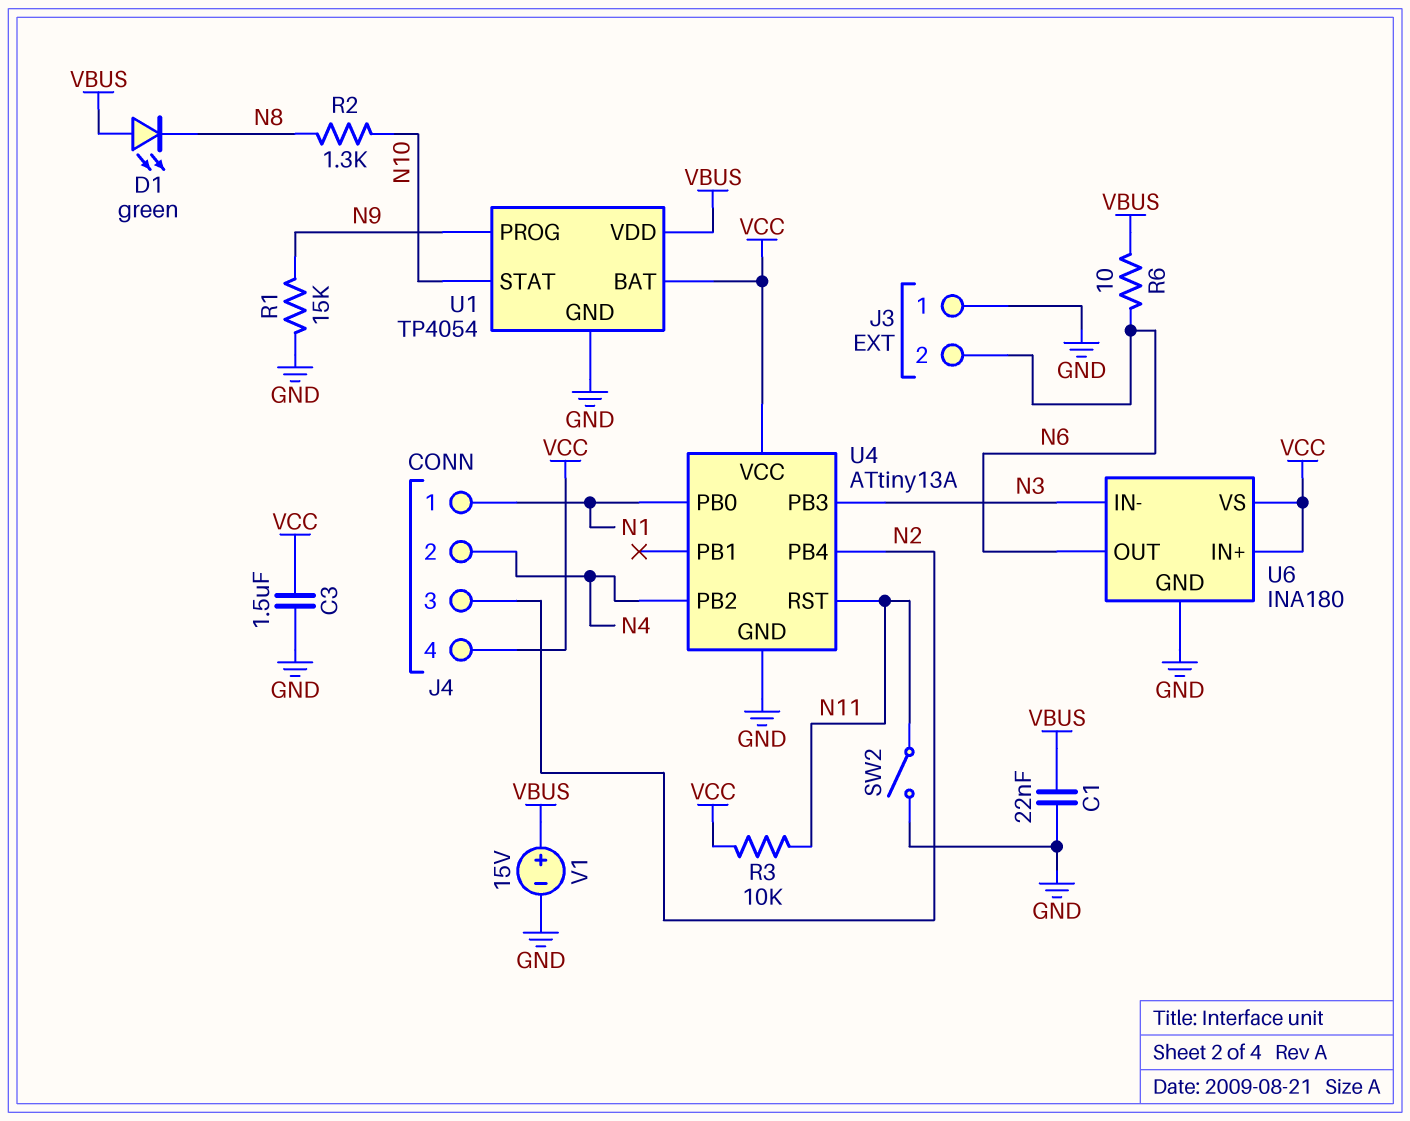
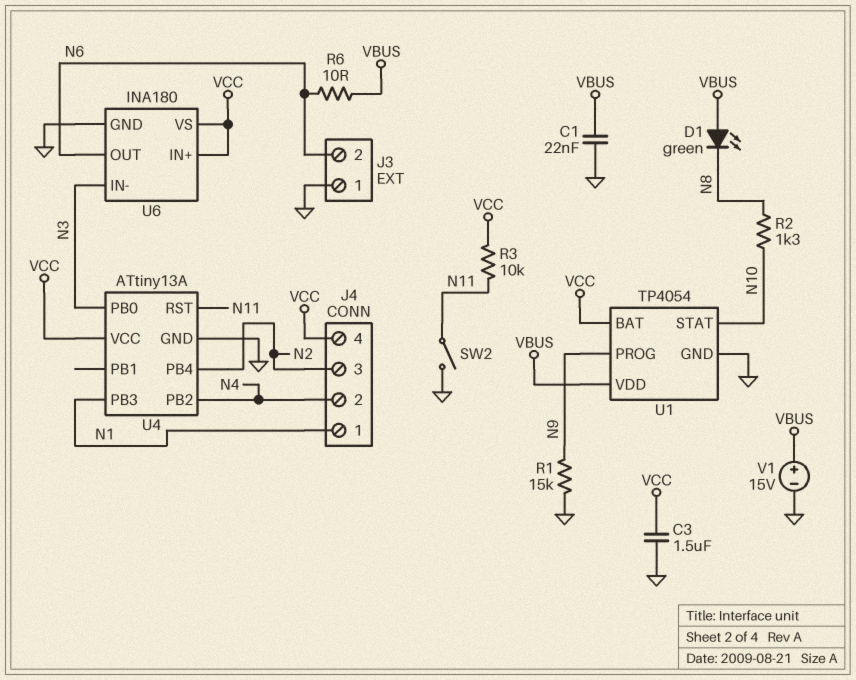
U4 pin PB0: N1 -> N3
U4 pin PB3: N3 -> N1

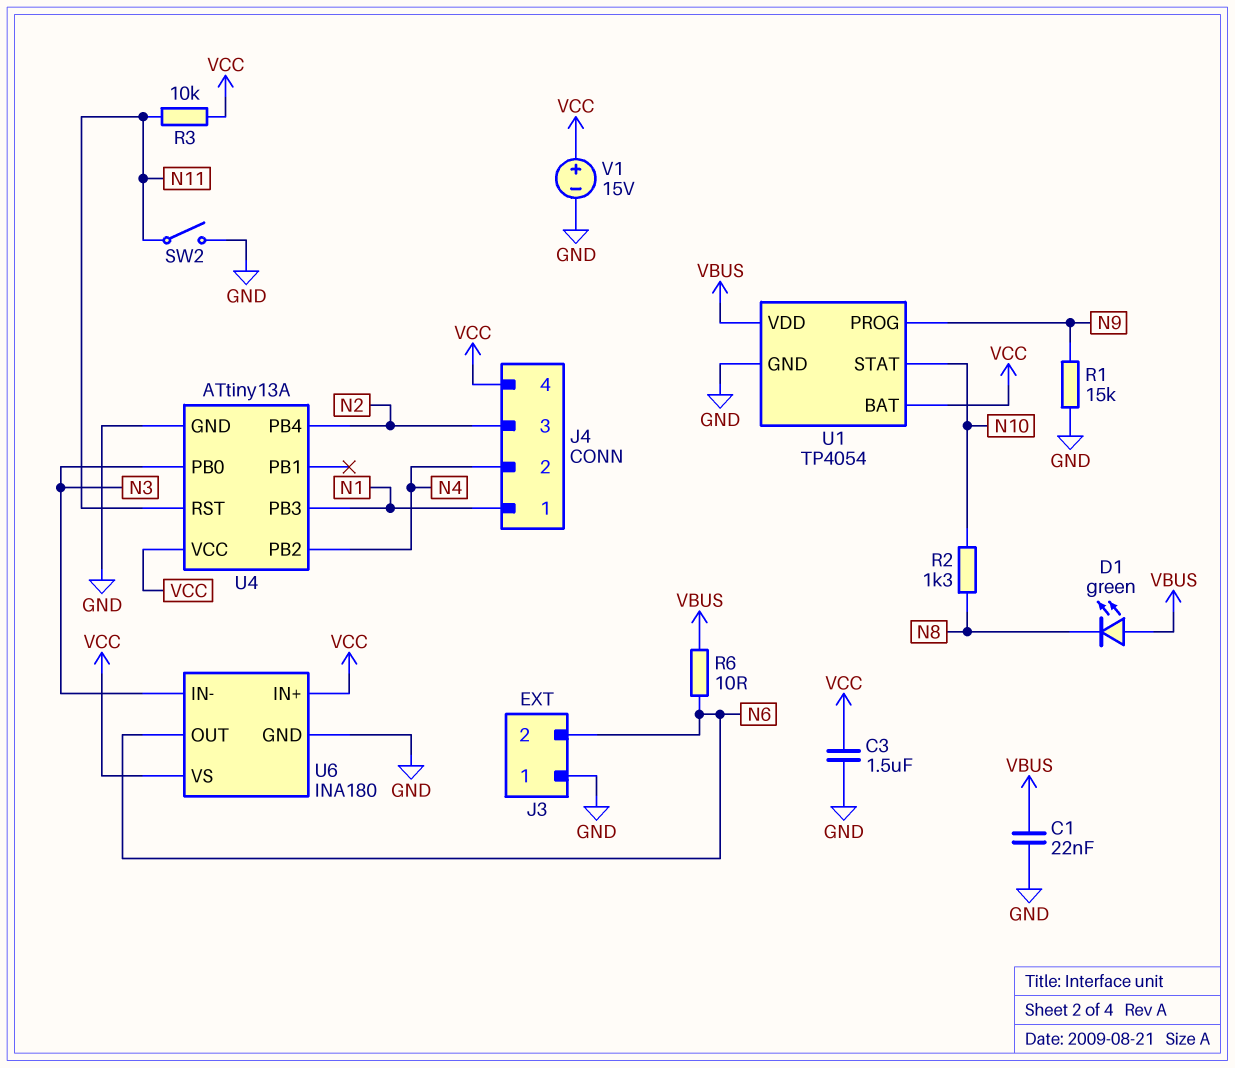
V1: 15V (plus VBUS, minus GND) -> 15V (plus VCC, minus GND)

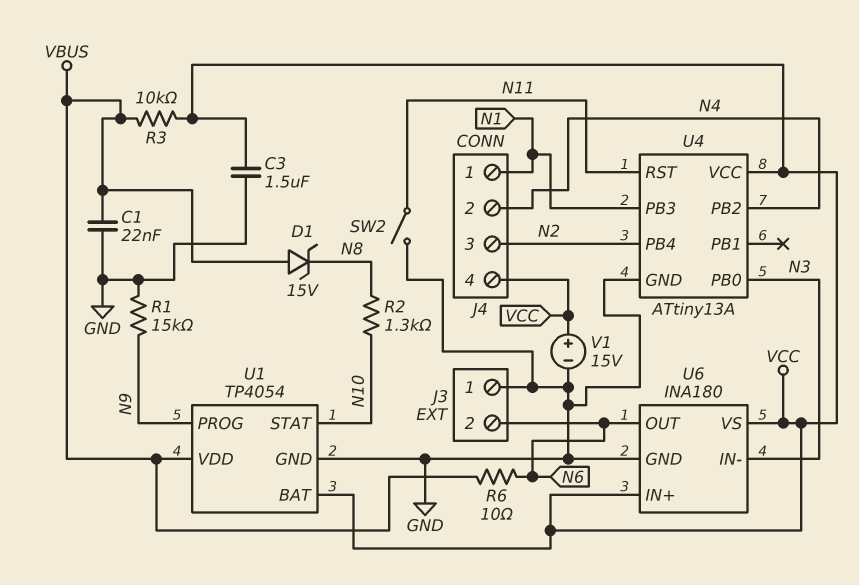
D1: LED green (A VBUS, K N8) -> zener 15V (A VBUS, K N8)
R3: 10k (N11, VCC) -> 10k (VBUS, VCC)

